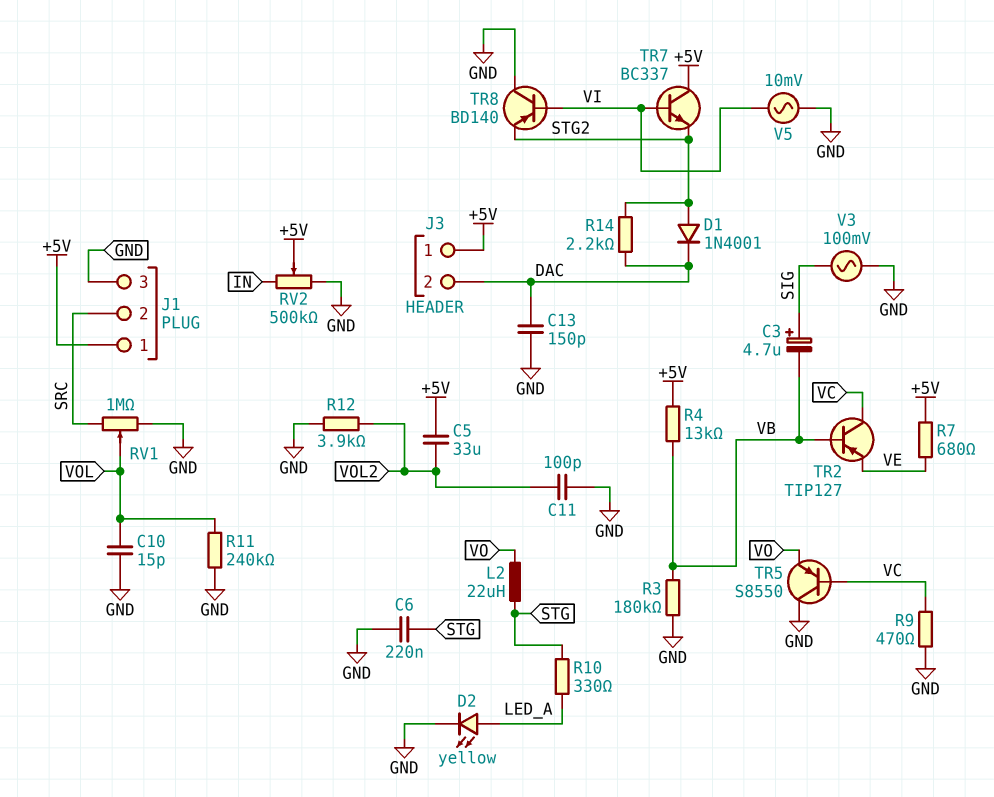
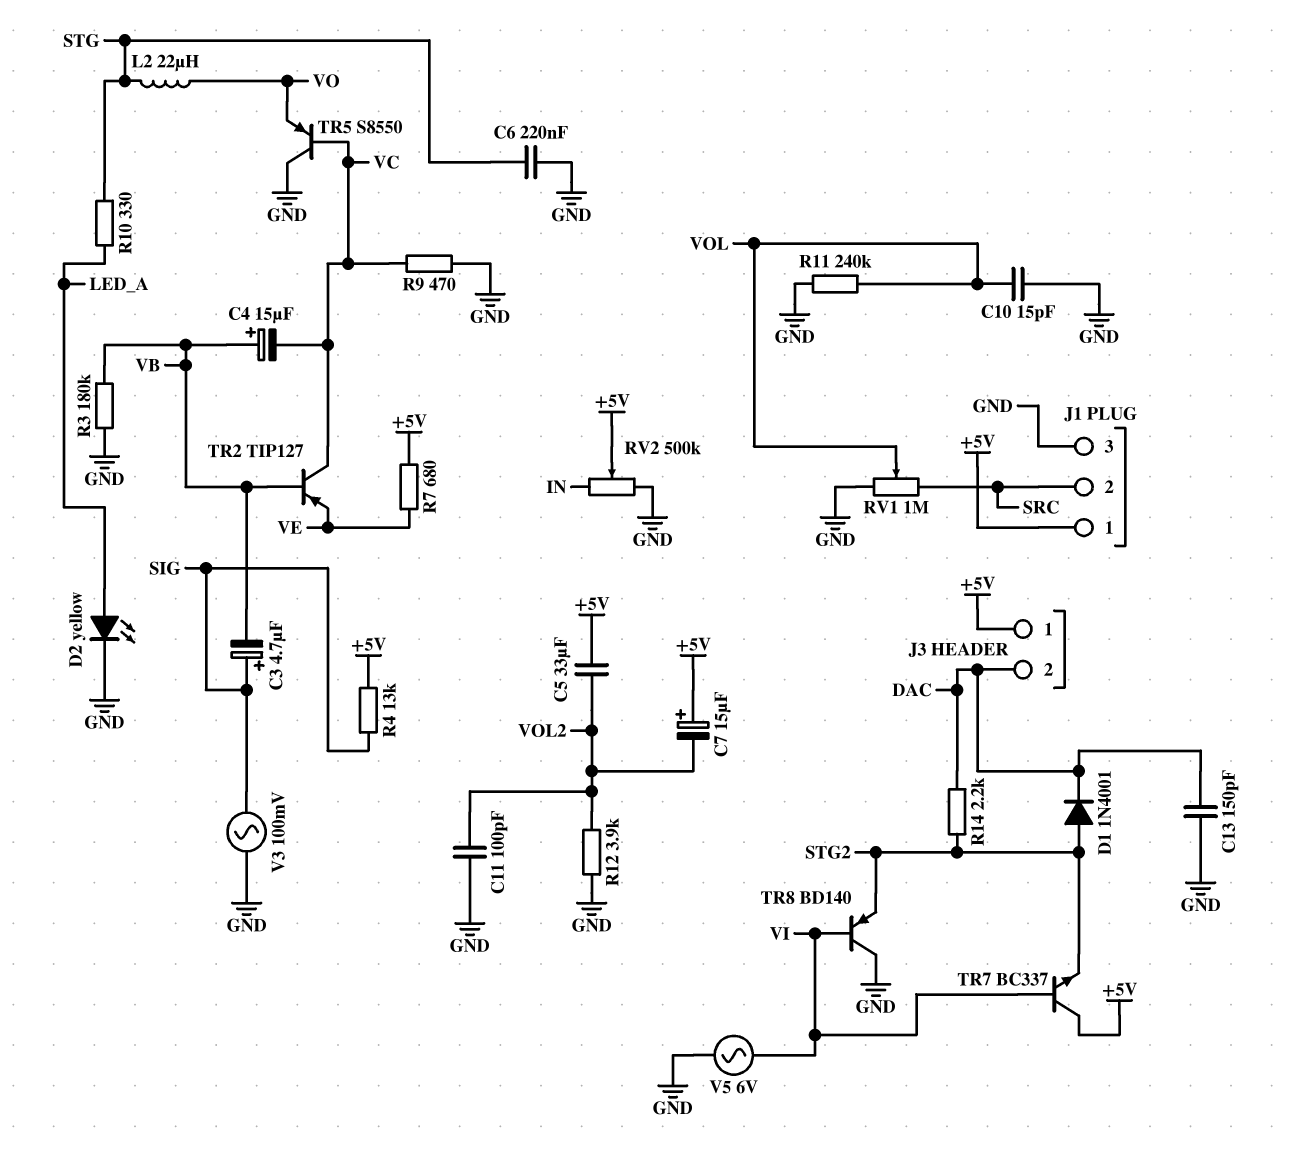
C4: none -> 15uF (plus VB, minus VC)
C7: none -> 15uF (plus +5V, minus VOL2)
R4: 13k (+5V, VB) -> 13k (+5V, SIG)
V5: AC 10mV (GND, VI) -> AC 6V (GND, VI)

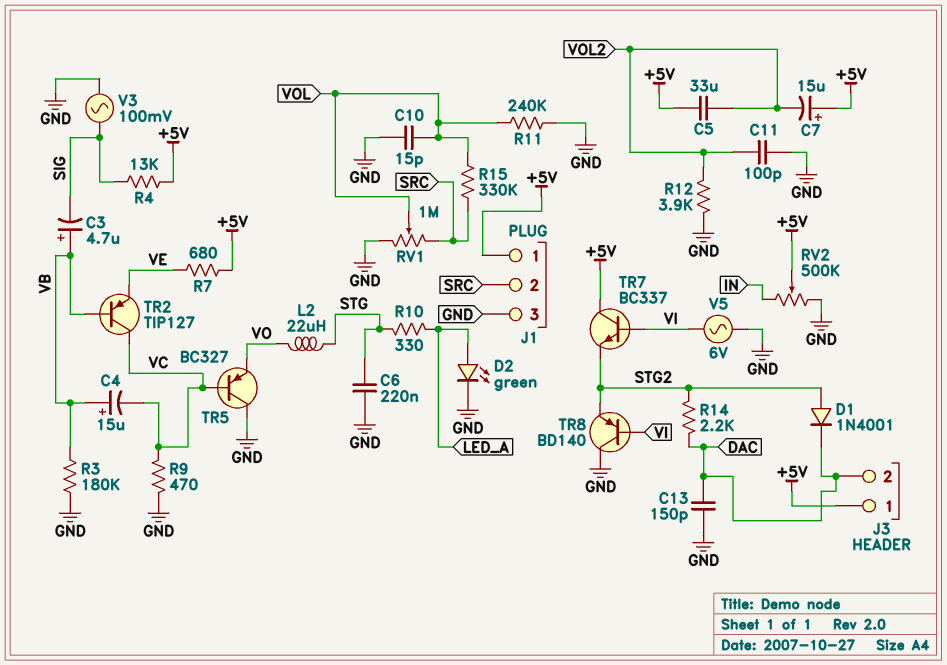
C3: 4.7uF (plus SIG, minus VB) -> 4.7uF (plus VB, minus SIG)
D2: LED yellow (A LED_A, K GND) -> LED green (A LED_A, K GND)
R15: none -> 330k (SRC, VOL)
TR5: PNP S8550 (B VC, C GND, E VO) -> PNP BC327 (B VC, C GND, E VO)

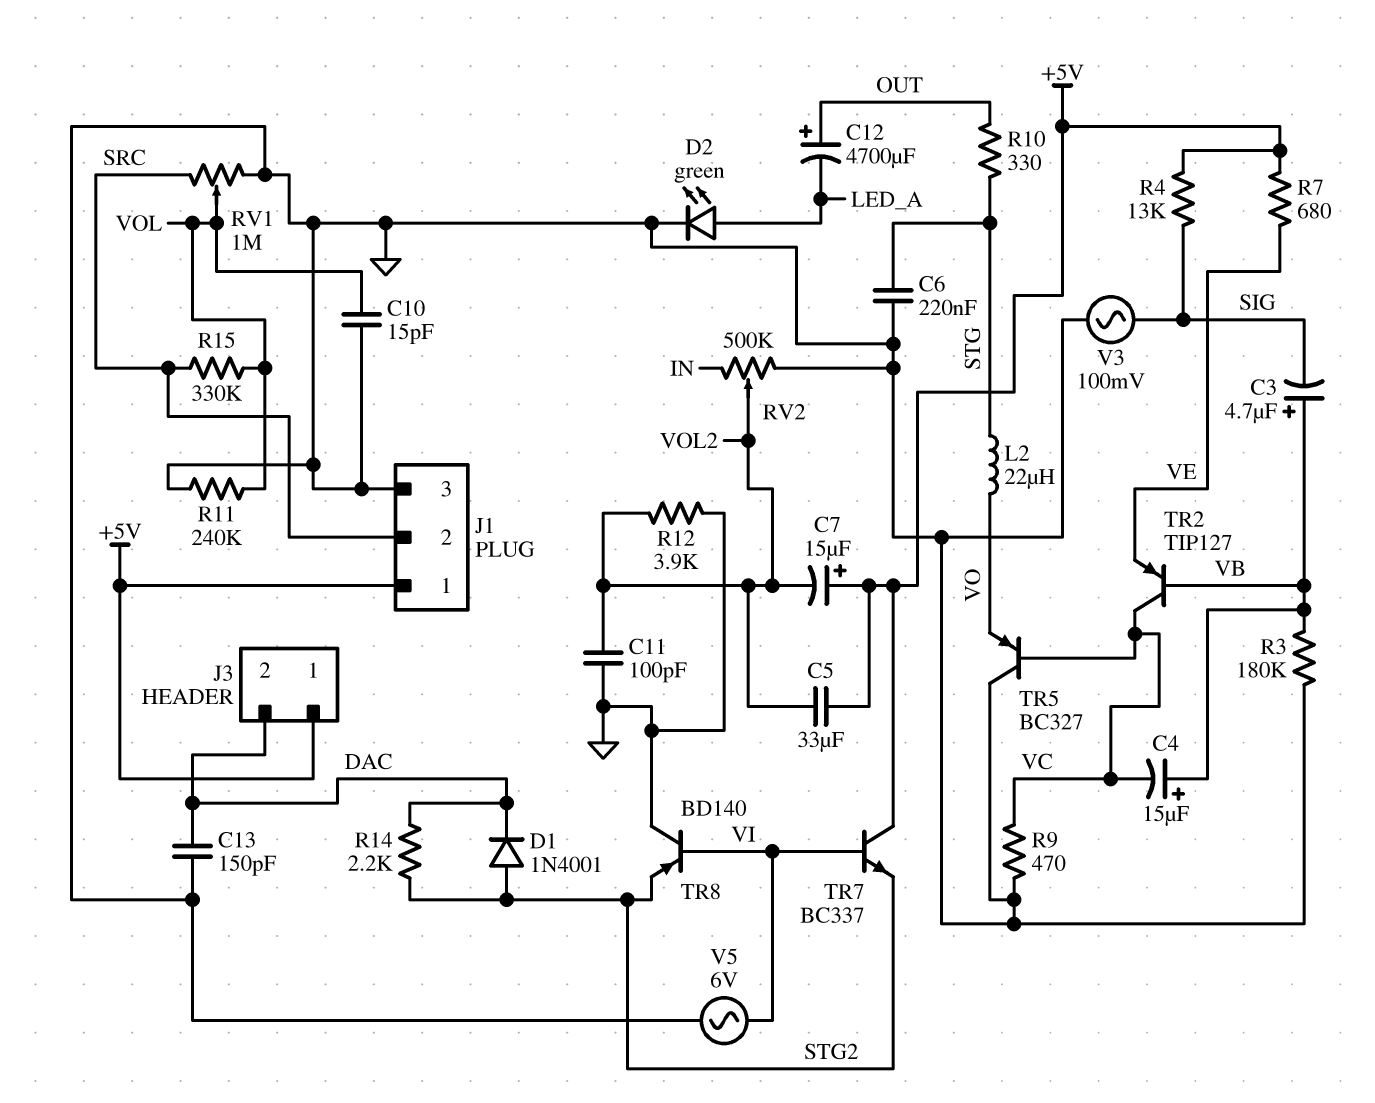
C12: none -> 4700uF (plus OUT, minus LED_A)
R10: 330 (LED_A, STG) -> 330 (OUT, STG)
RV2: 500k (GND, IN, wiper +5V) -> 500k (GND, IN, wiper VOL2)

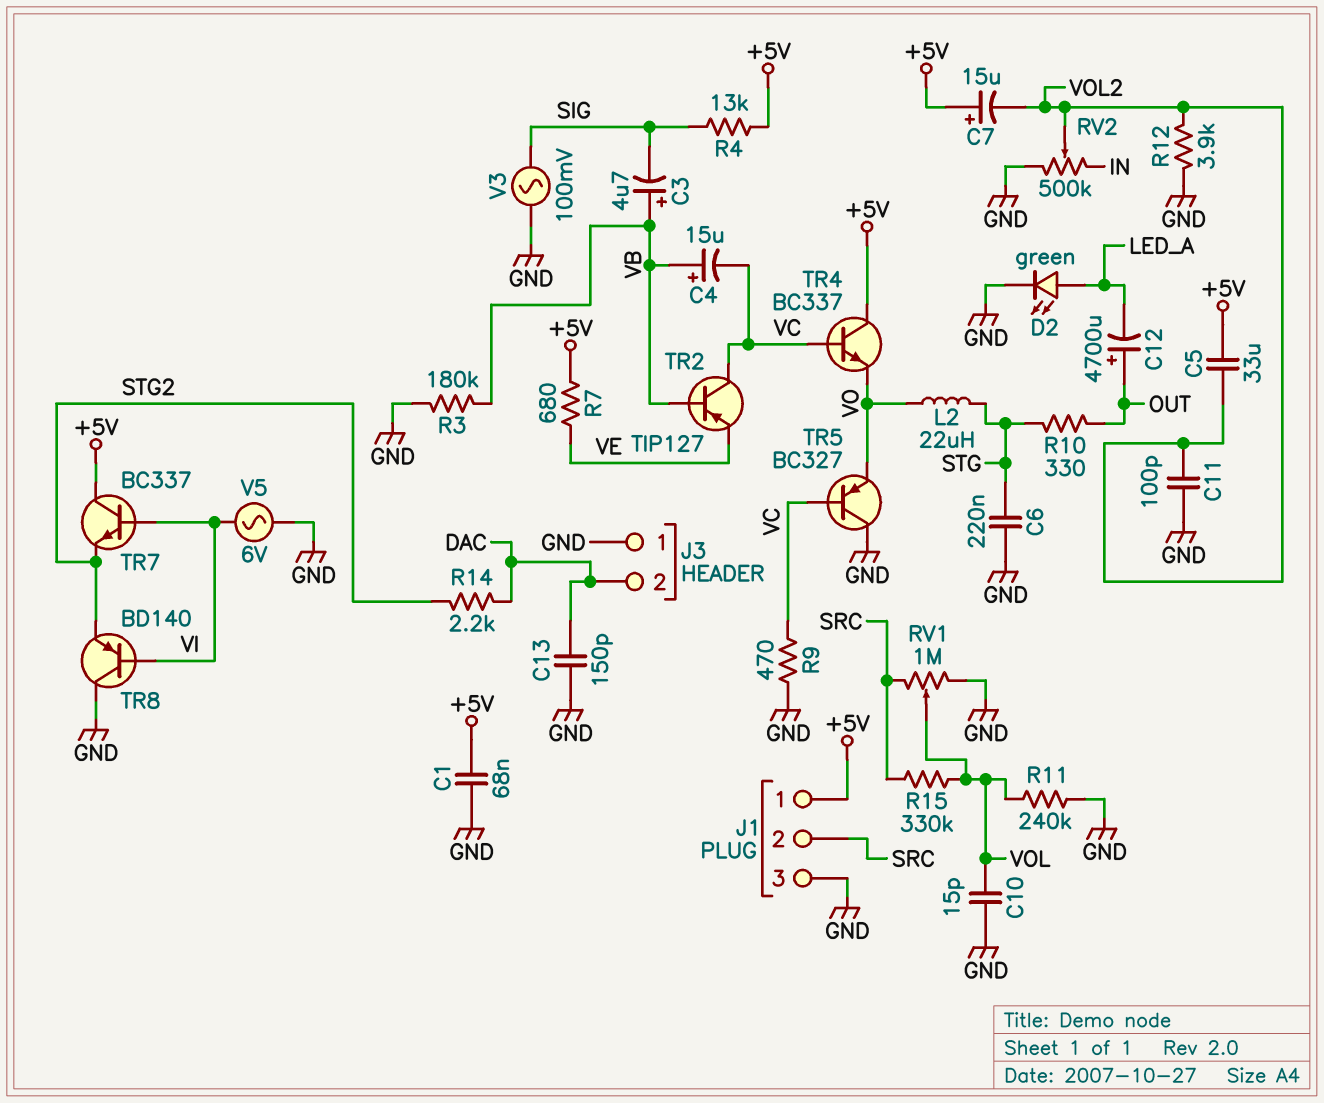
C1: none -> 68nF (+5V, GND)
D1: diode 1N4001 (A STG2, K DAC) -> none
J3 pin 1: +5V -> GND
TR4: none -> NPN BC337 (B VC, C +5V, E VO)

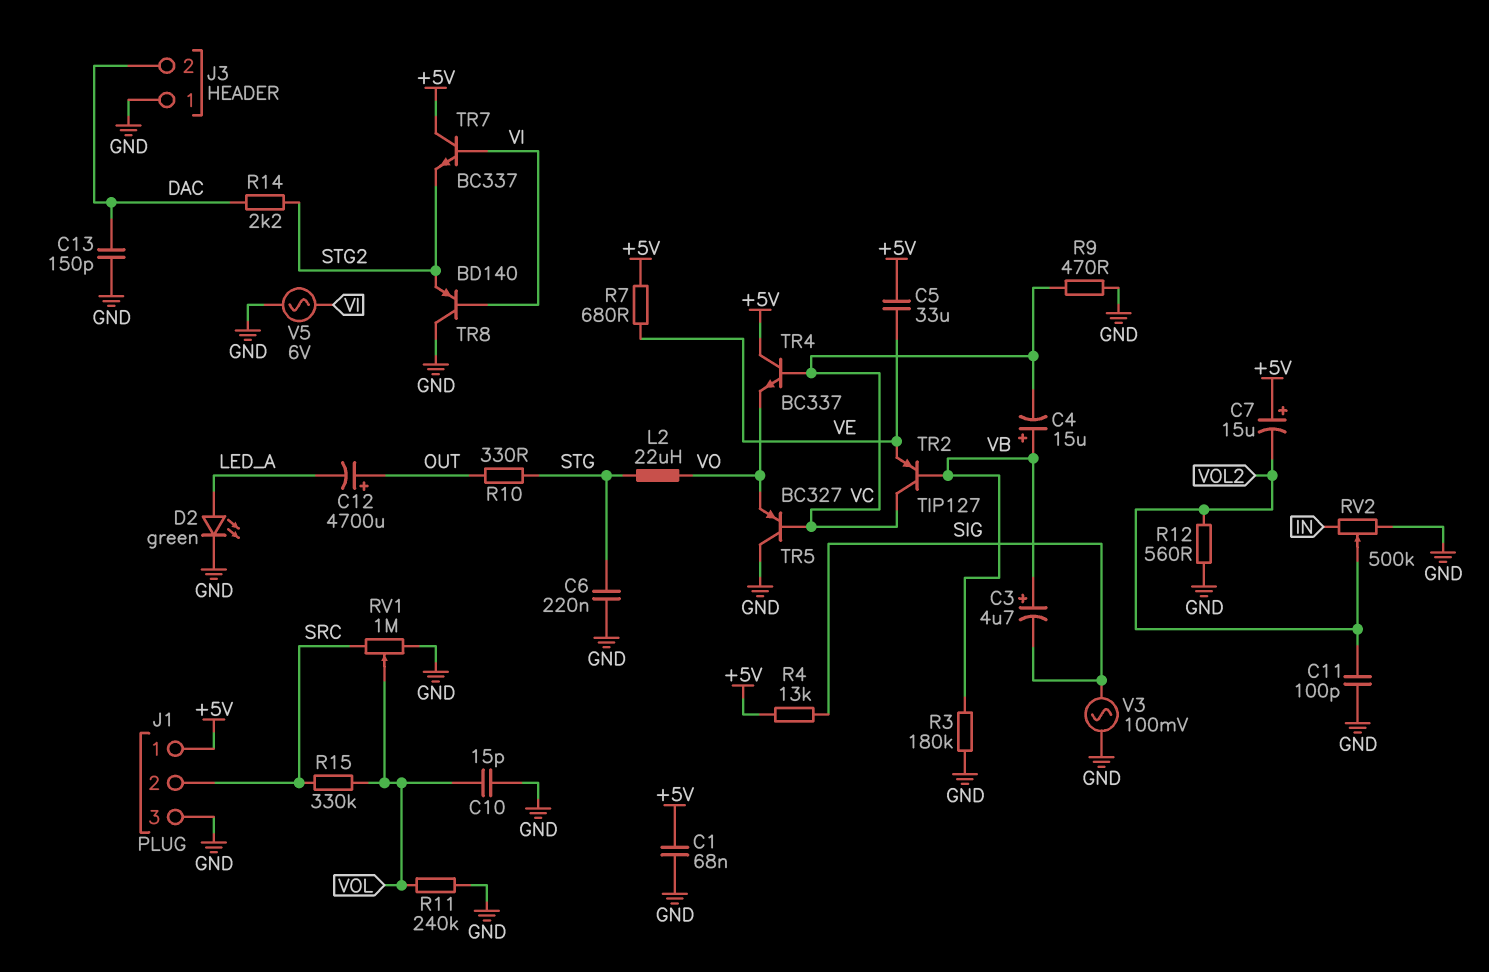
C5: 33uF (+5V, VOL2) -> 33uF (+5V, VE)
R12: 3.9k (GND, VOL2) -> 560 (GND, VOL2)

